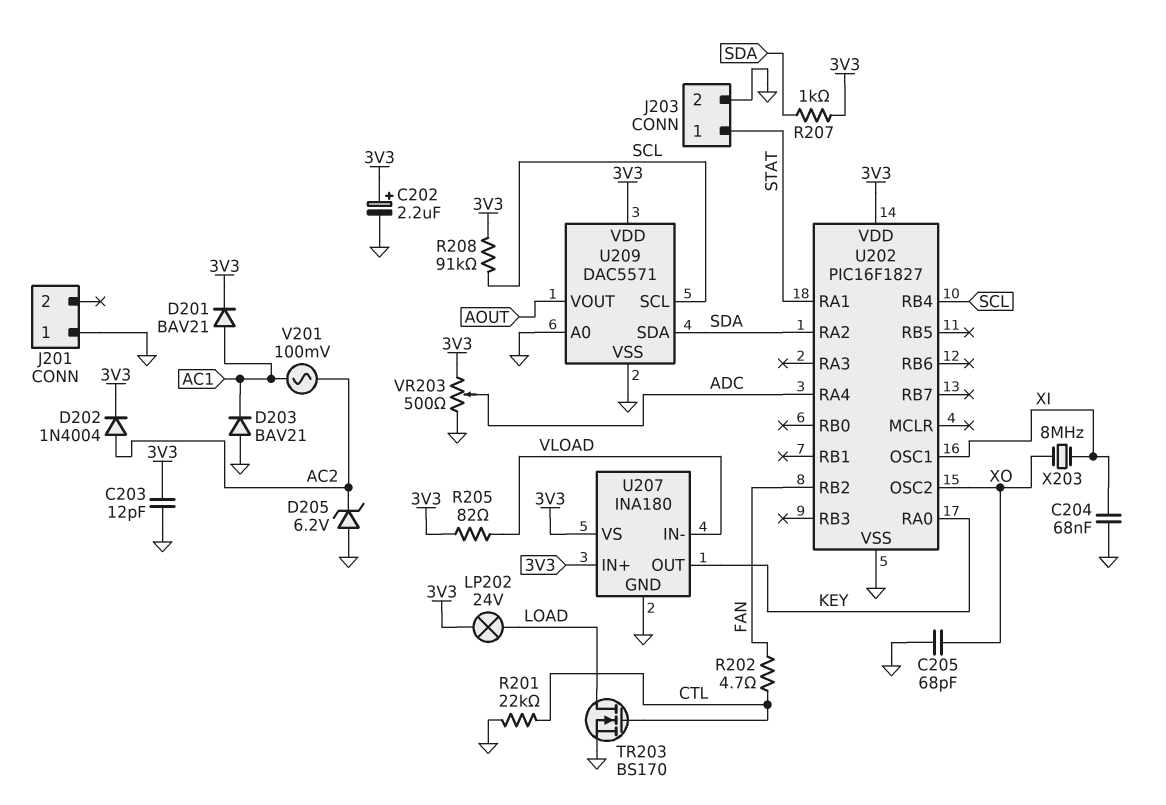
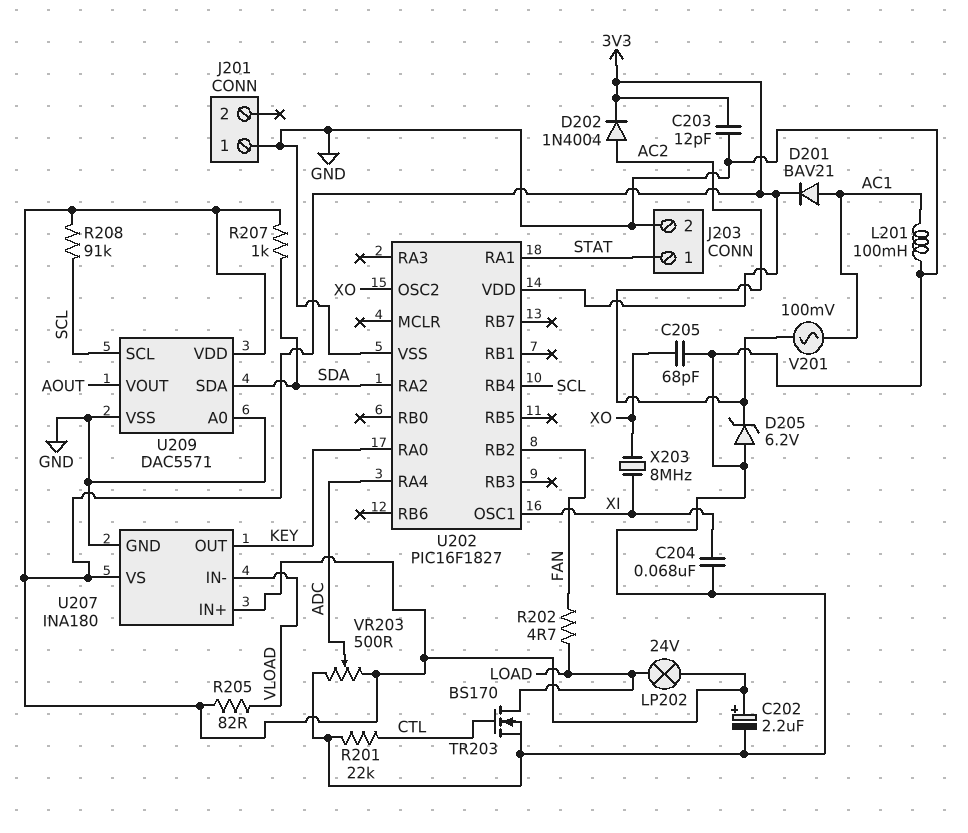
D203: diode BAV21 (A GND, K AC1) -> none
L201: none -> 100mH (AC1, GND)
R202: 4.7 (CTL, FAN) -> 4.7 (FAN, LOAD)

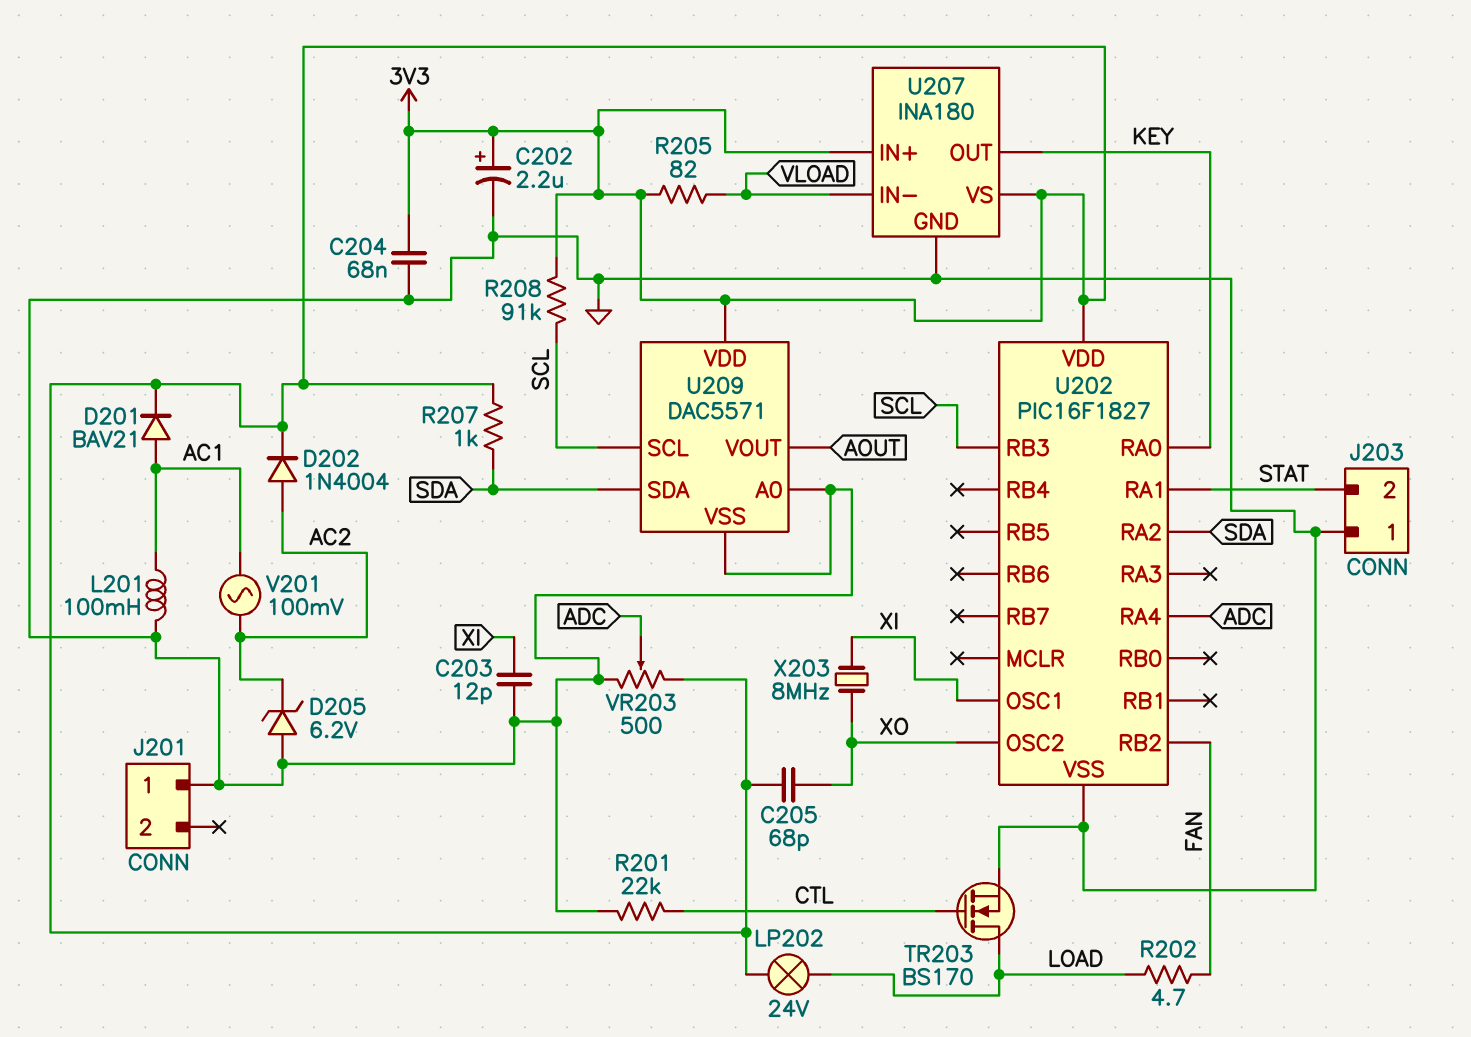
C203: 12pF (3V3, GND) -> 12pF (GND, XI)
C204: 68nF (GND, XI) -> 68nF (3V3, GND)
C205: 68pF (GND, XO) -> 68pF (3V3, XO)
J203 pin 1: STAT -> GND
J203 pin 2: GND -> STAT
U202 pin RB3: none -> SCL
U202 pin RB4: SCL -> none

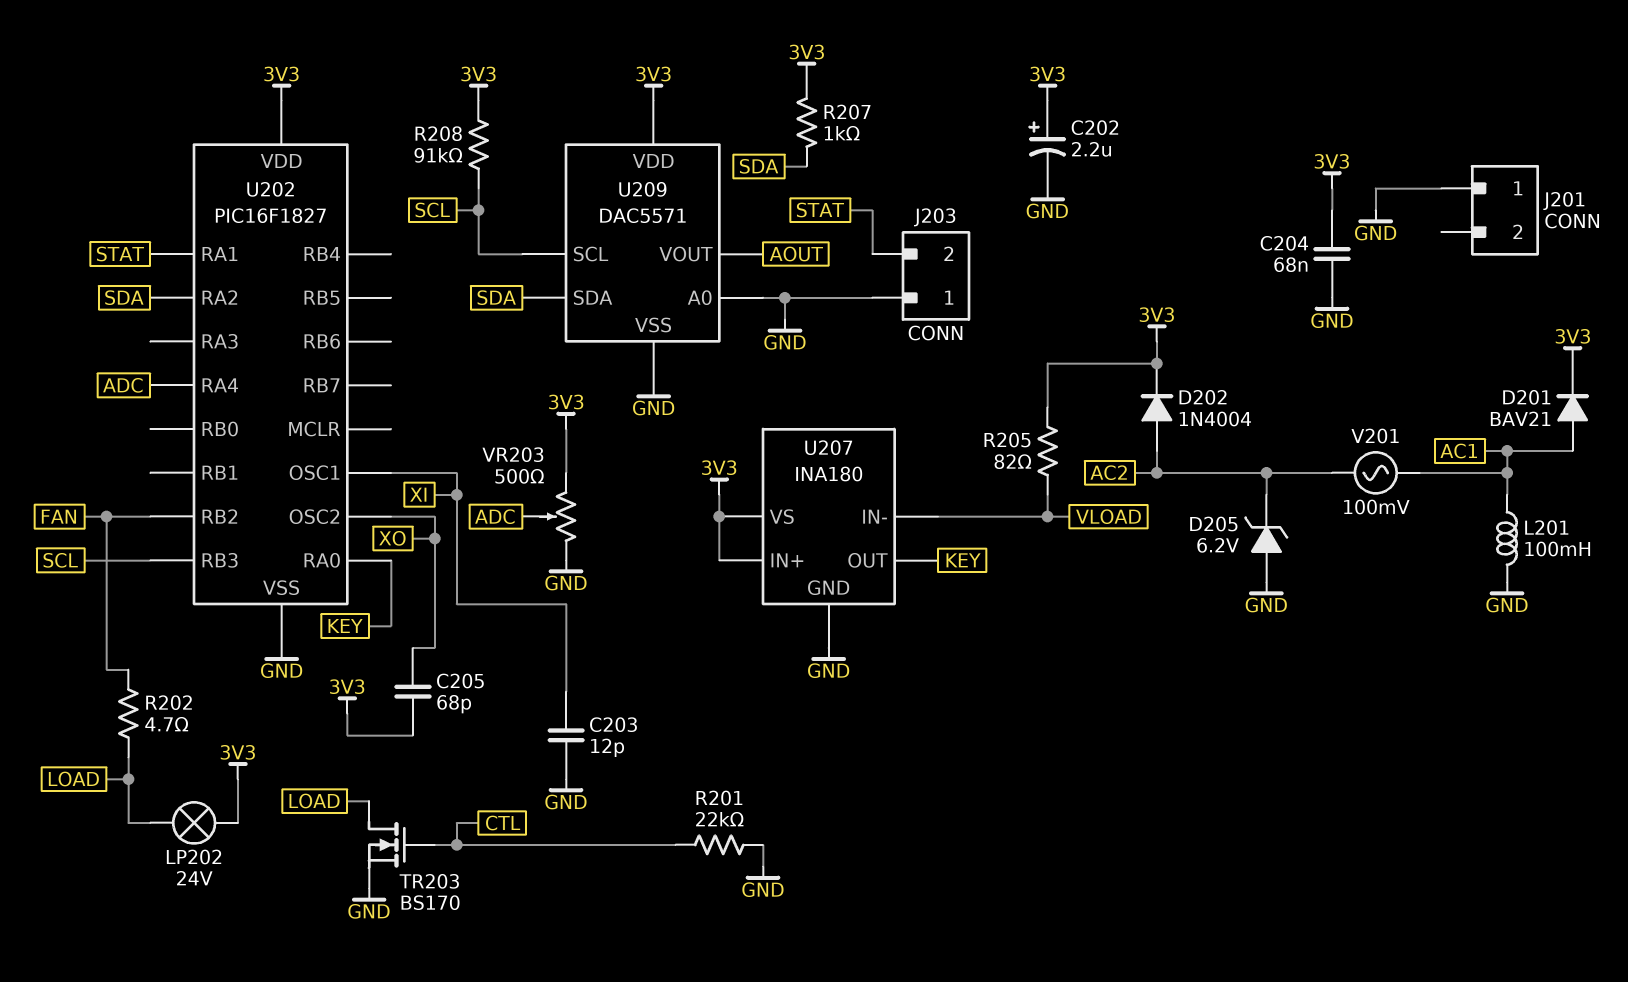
X203: 8MHz (XI, XO) -> none

